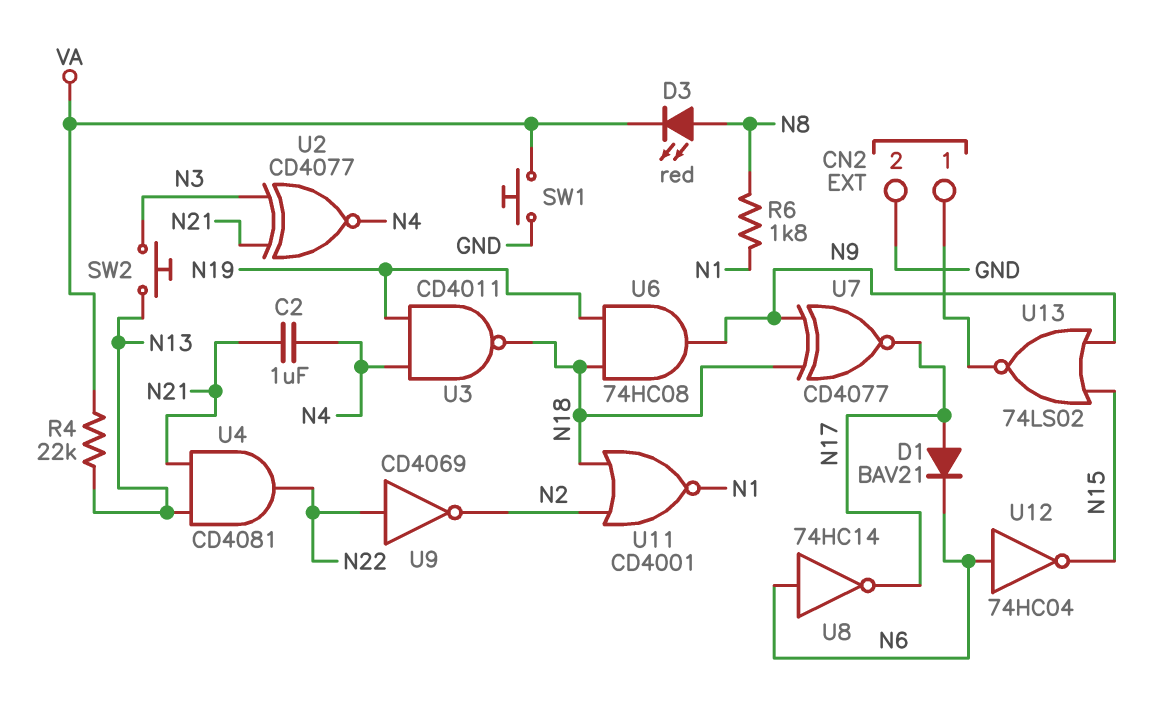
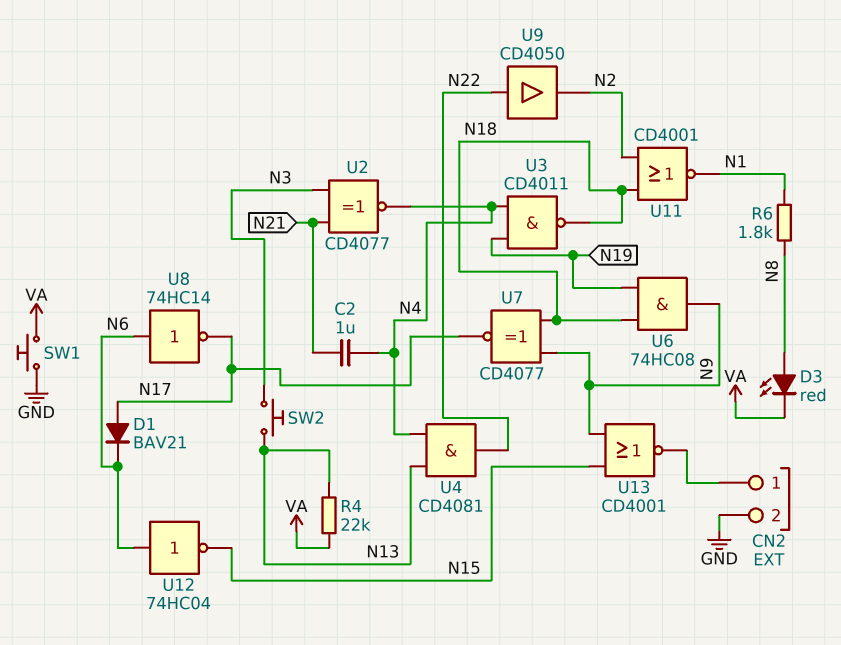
U4: AND CD4081 (in N13, in N21, out N22) -> AND CD4081 (in N4, in N13, out N22)
U9: NOT CD4069 (in N22, out N2) -> buffer CD4050 (in N22, out N2)
U13: NOR 74LS02 (in N9, in N15, out CN2/1) -> NOR CD4001 (in N9, in N15, out CN2/1)

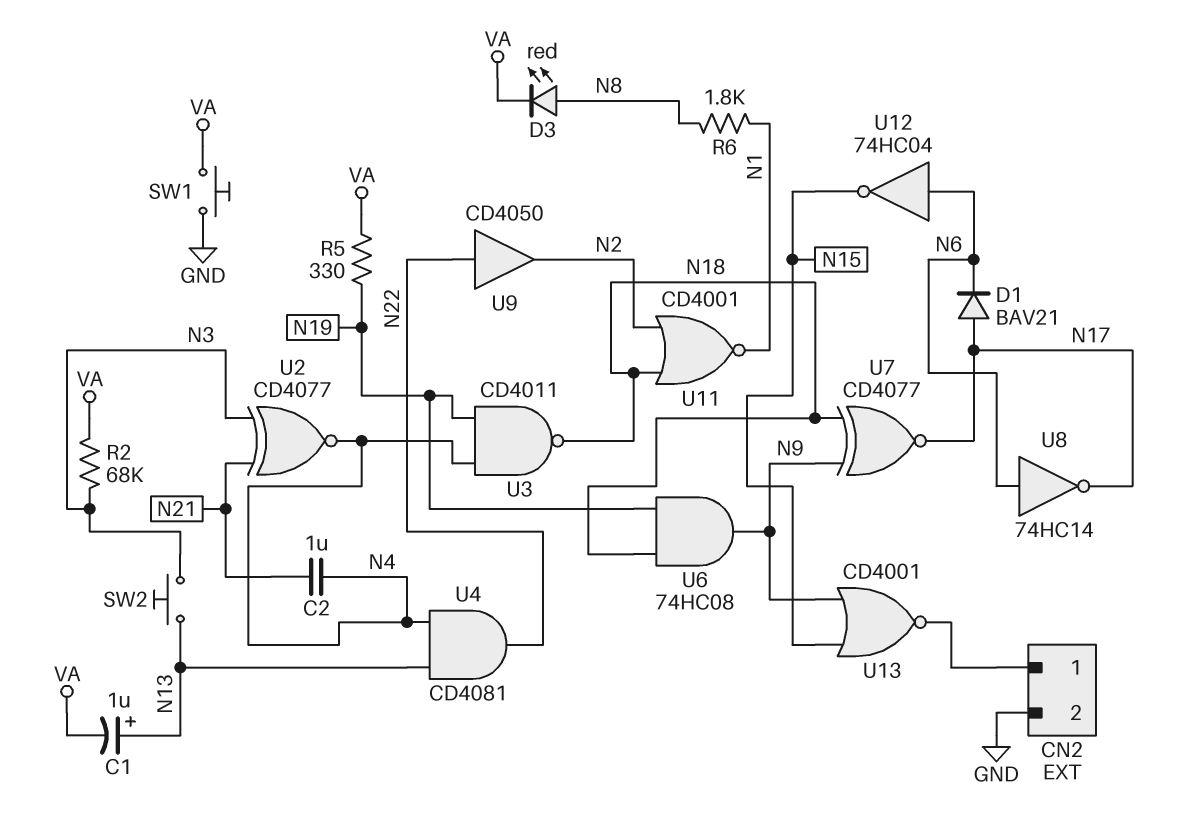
C1: none -> 1uF (plus N13, minus VA)
R2: none -> 68k (N3, VA)
R4: 22k (N13, VA) -> none
R5: none -> 330 (N19, VA)

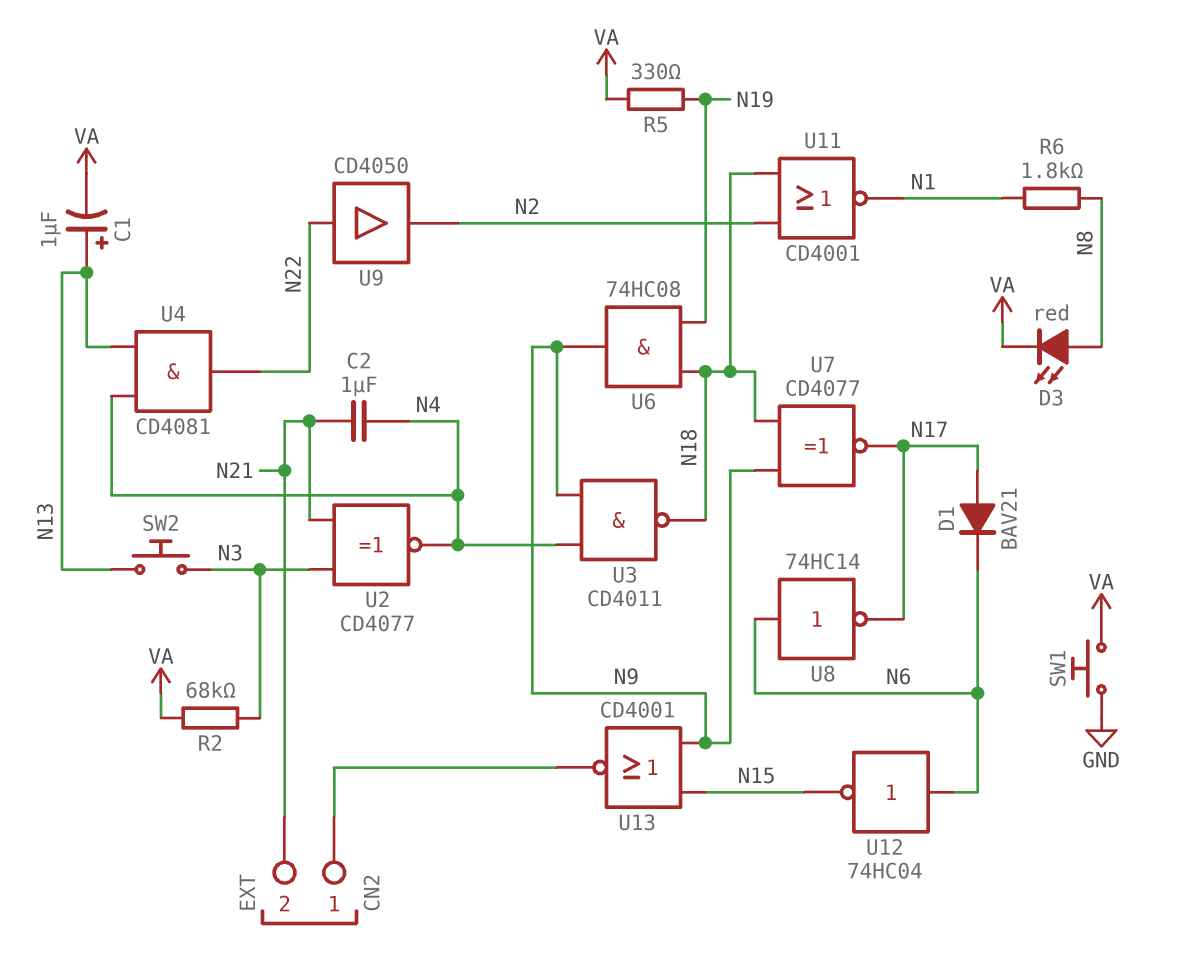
CN2 pin 2: GND -> N21
U3: NAND CD4011 (in N4, in N19, out N18) -> NAND CD4011 (in N4, in N9, out N18)

